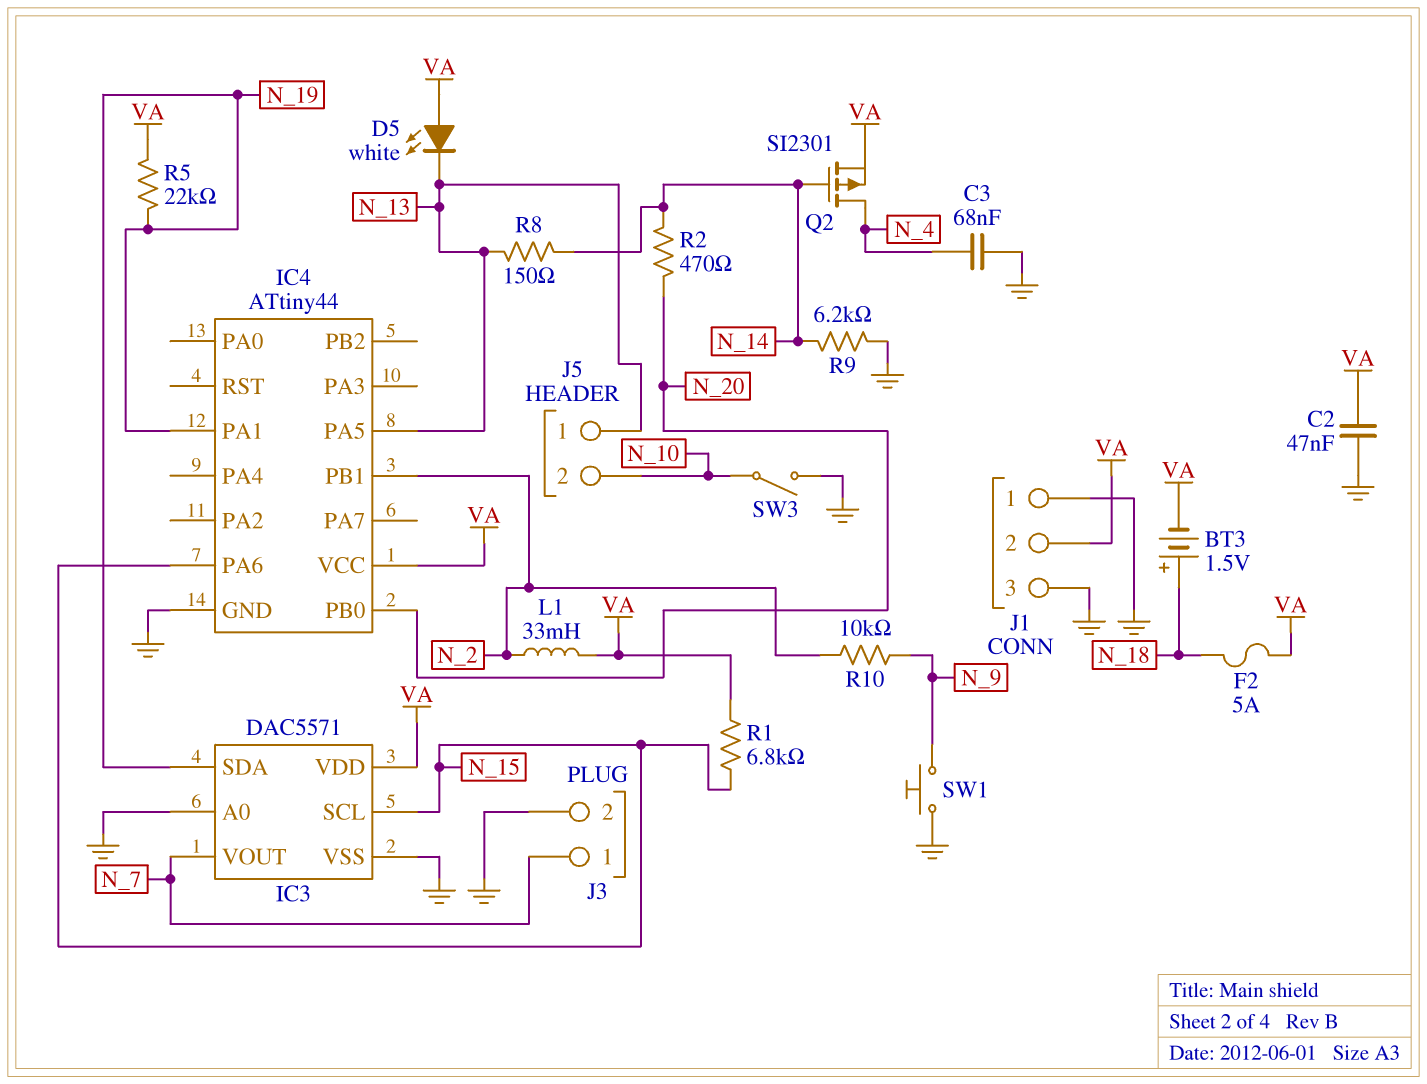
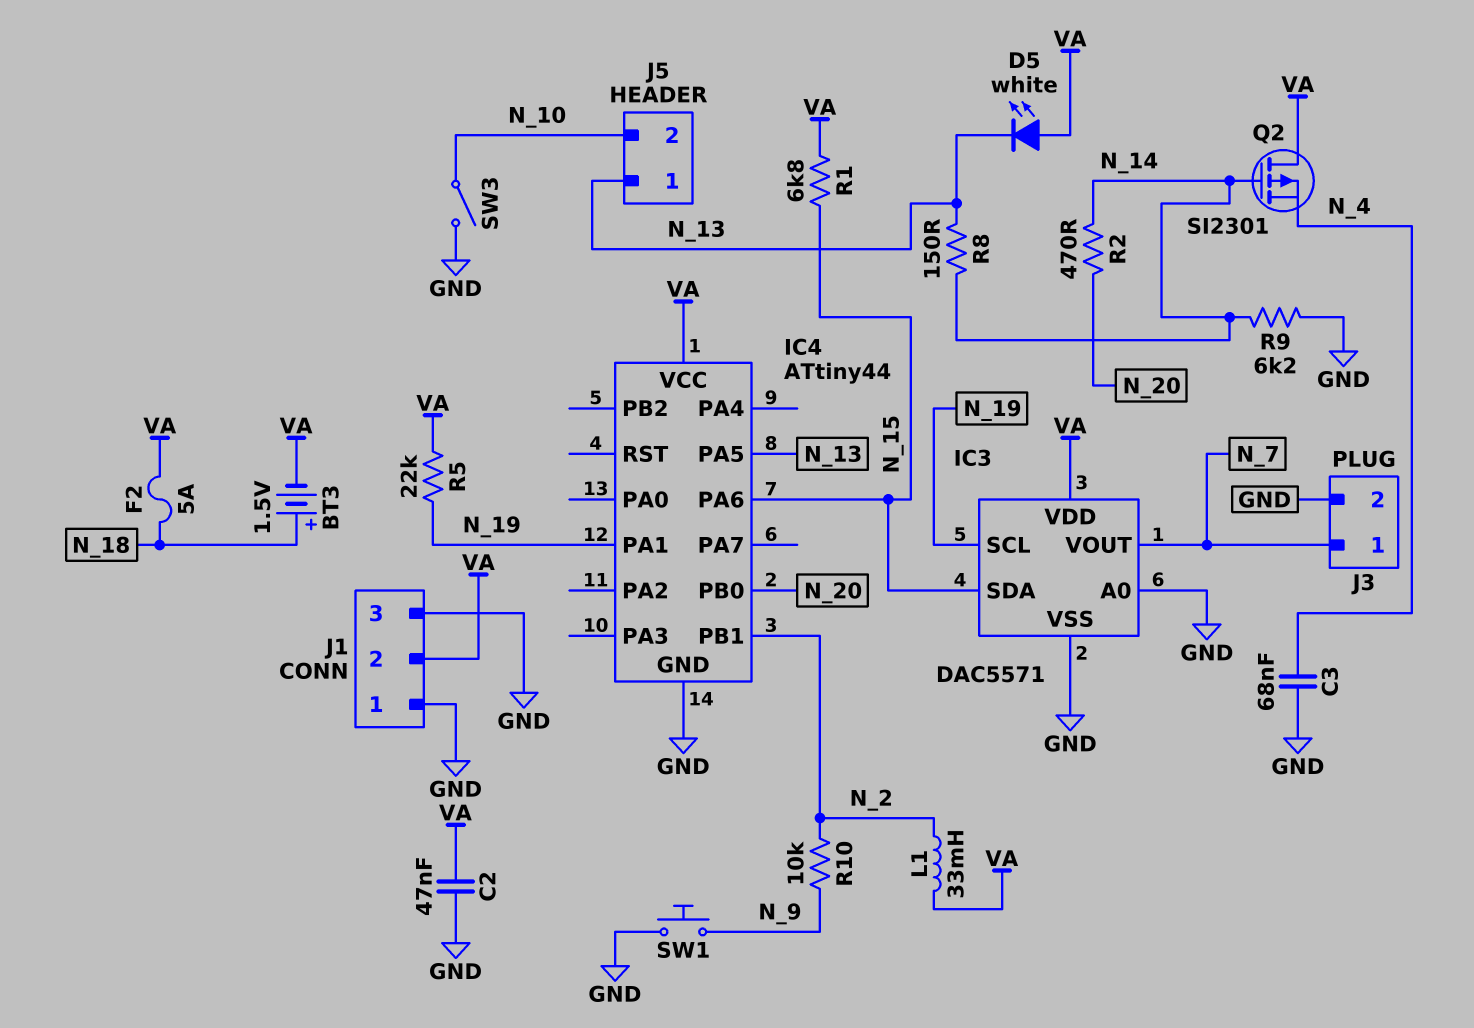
IC3 pin SCL: N_15 -> N_19
IC3 pin SDA: N_19 -> N_15
Q2: PMOS SI2301 (G N_14, D N_4, S VA) -> PMOS SI2301 (G N_14, D VA, S N_4)

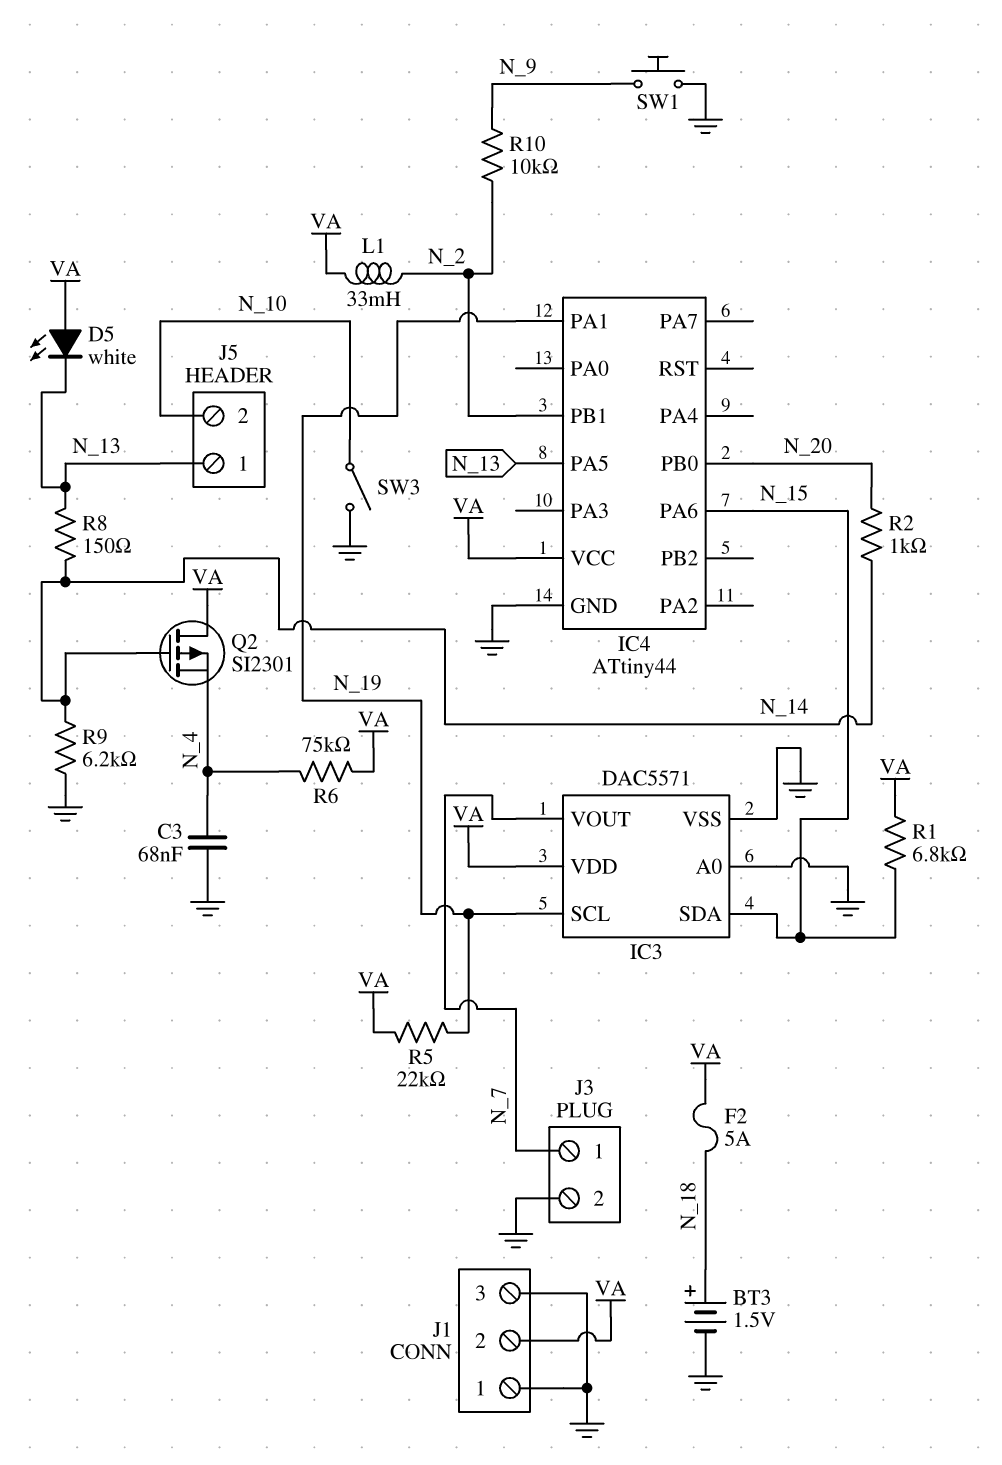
BT3: 1.5V (plus N_18, minus VA) -> 1.5V (plus N_18, minus GND)
C2: 47nF (GND, VA) -> none
R2: 470 (N_14, N_20) -> 1k (N_14, N_20)
R6: none -> 75k (N_4, VA)

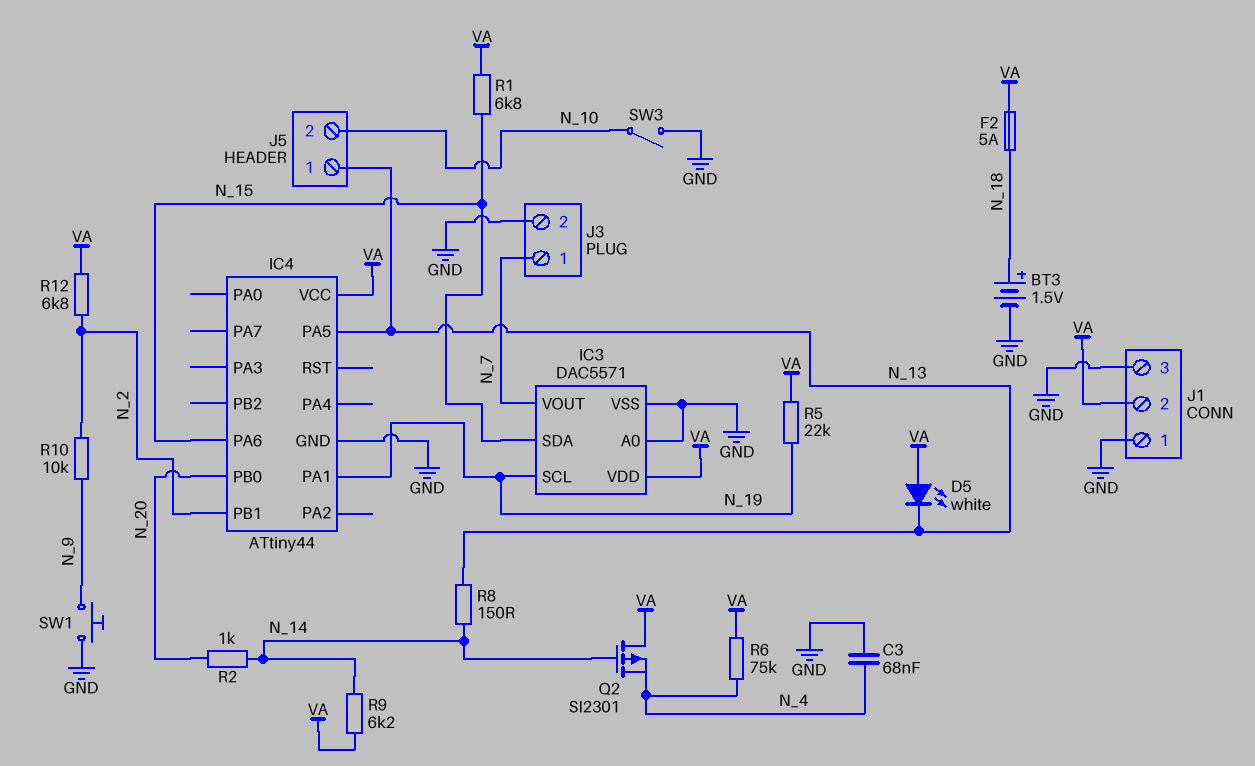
L1: 33mH (N_2, VA) -> none
R9: 6.2k (GND, N_14) -> 6.2k (N_14, VA)
R12: none -> 6.8k (N_2, VA)

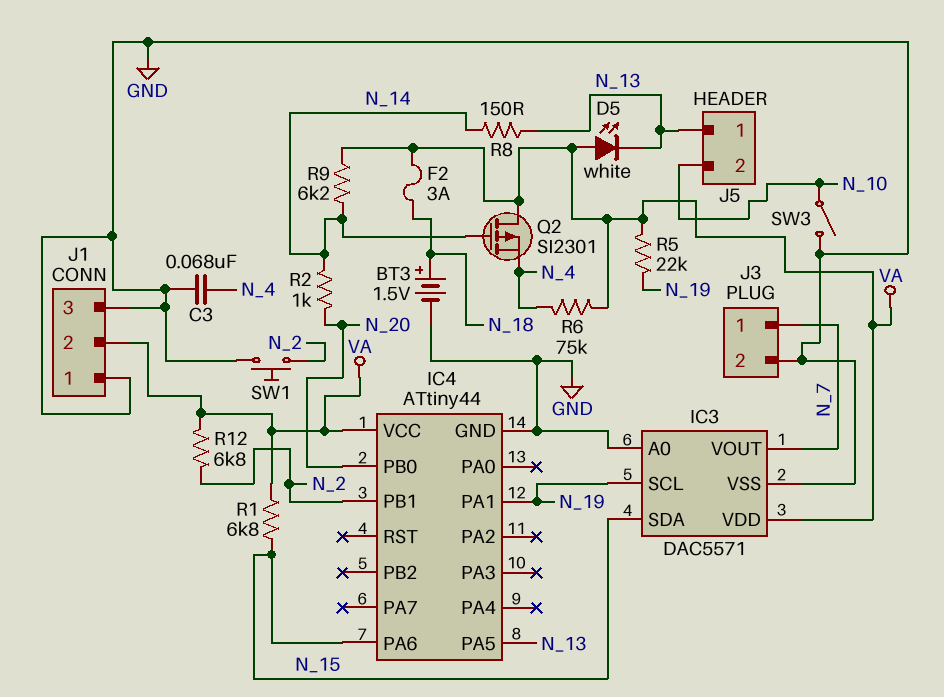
F2: 5A (N_18, VA) -> 3A (N_18, VA)
R10: 10k (N_2, N_9) -> none
SW1: button (GND, N_9) -> button (GND, N_2)

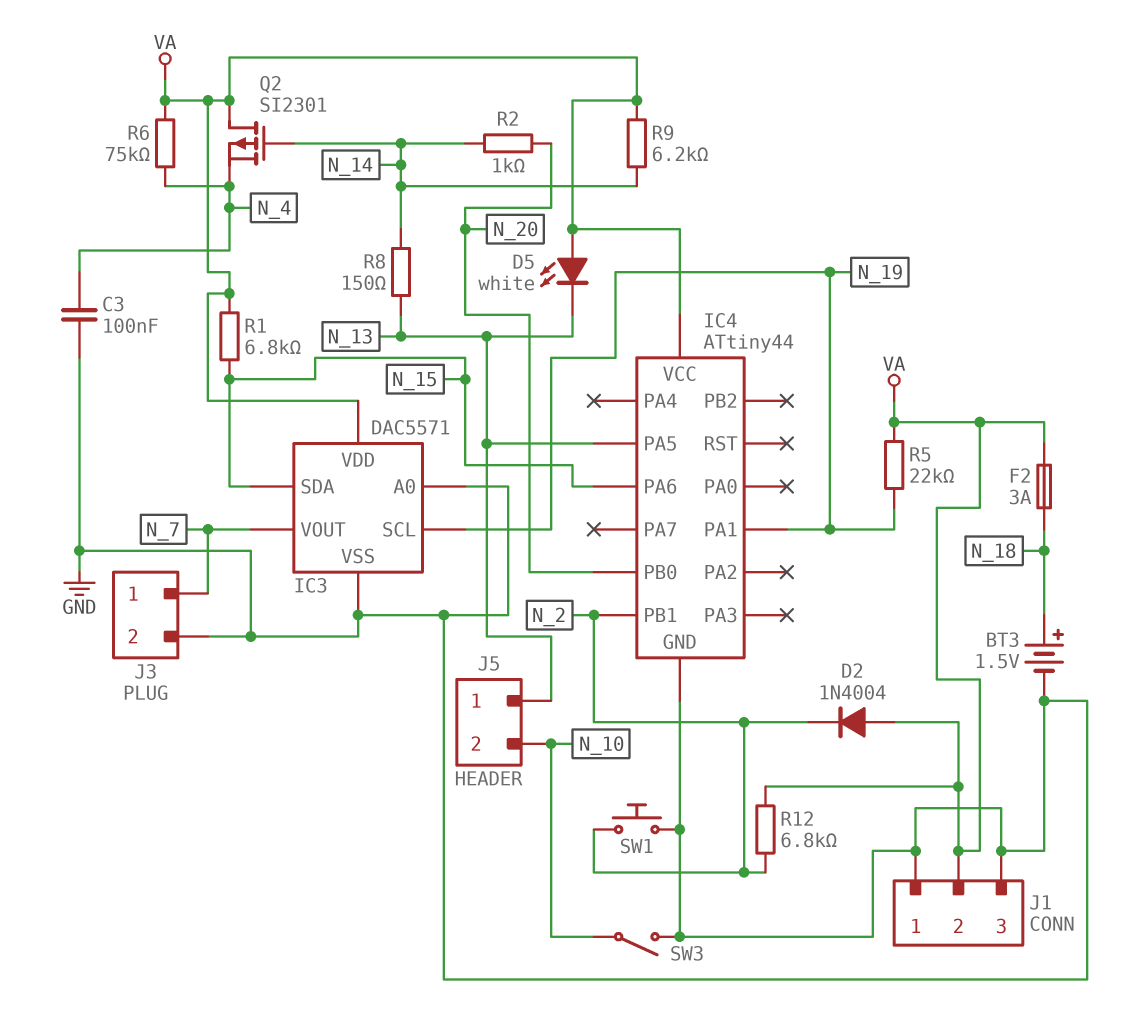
C3: 68nF (GND, N_4) -> 100nF (GND, N_4)
D2: none -> diode 1N4004 (A VA, K N_2)

